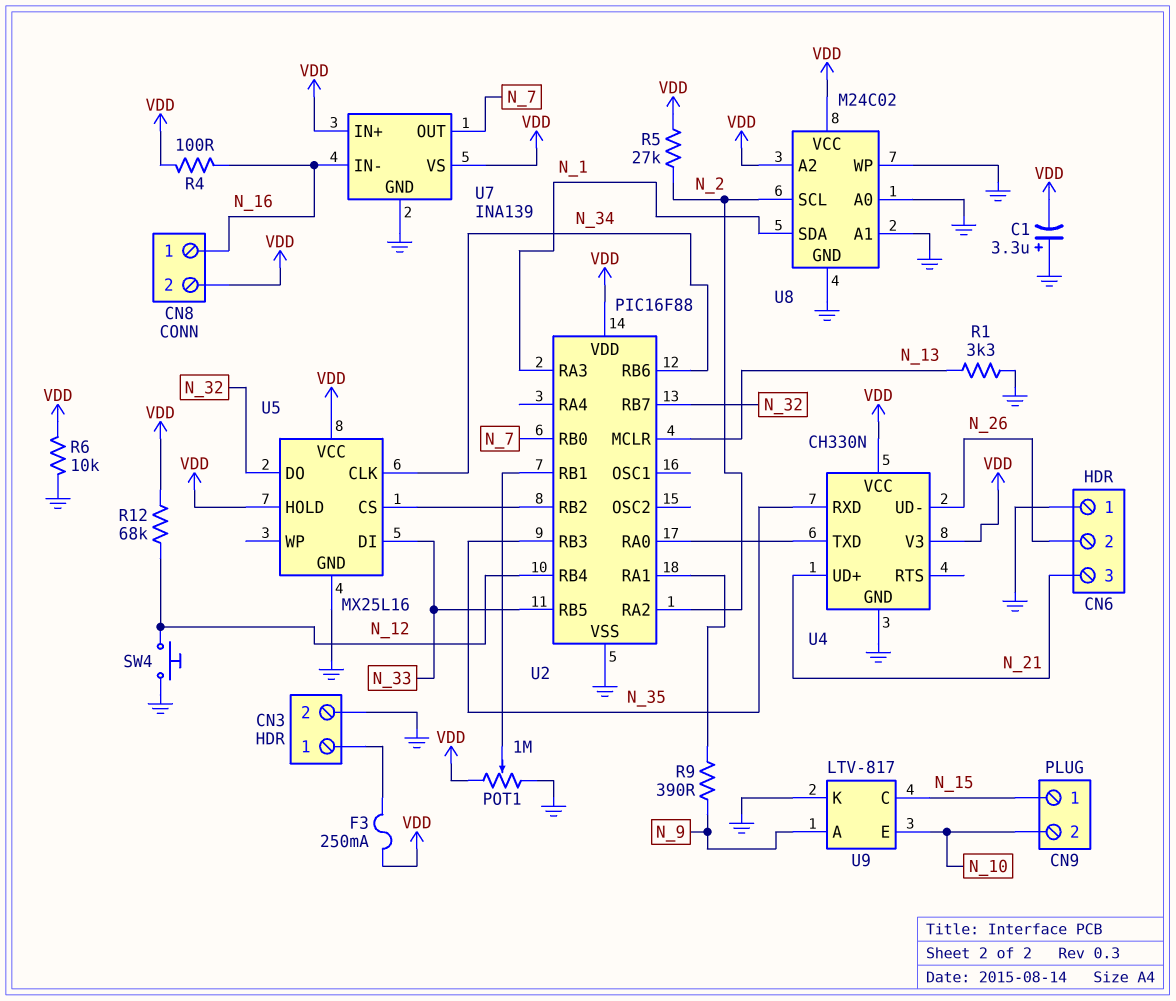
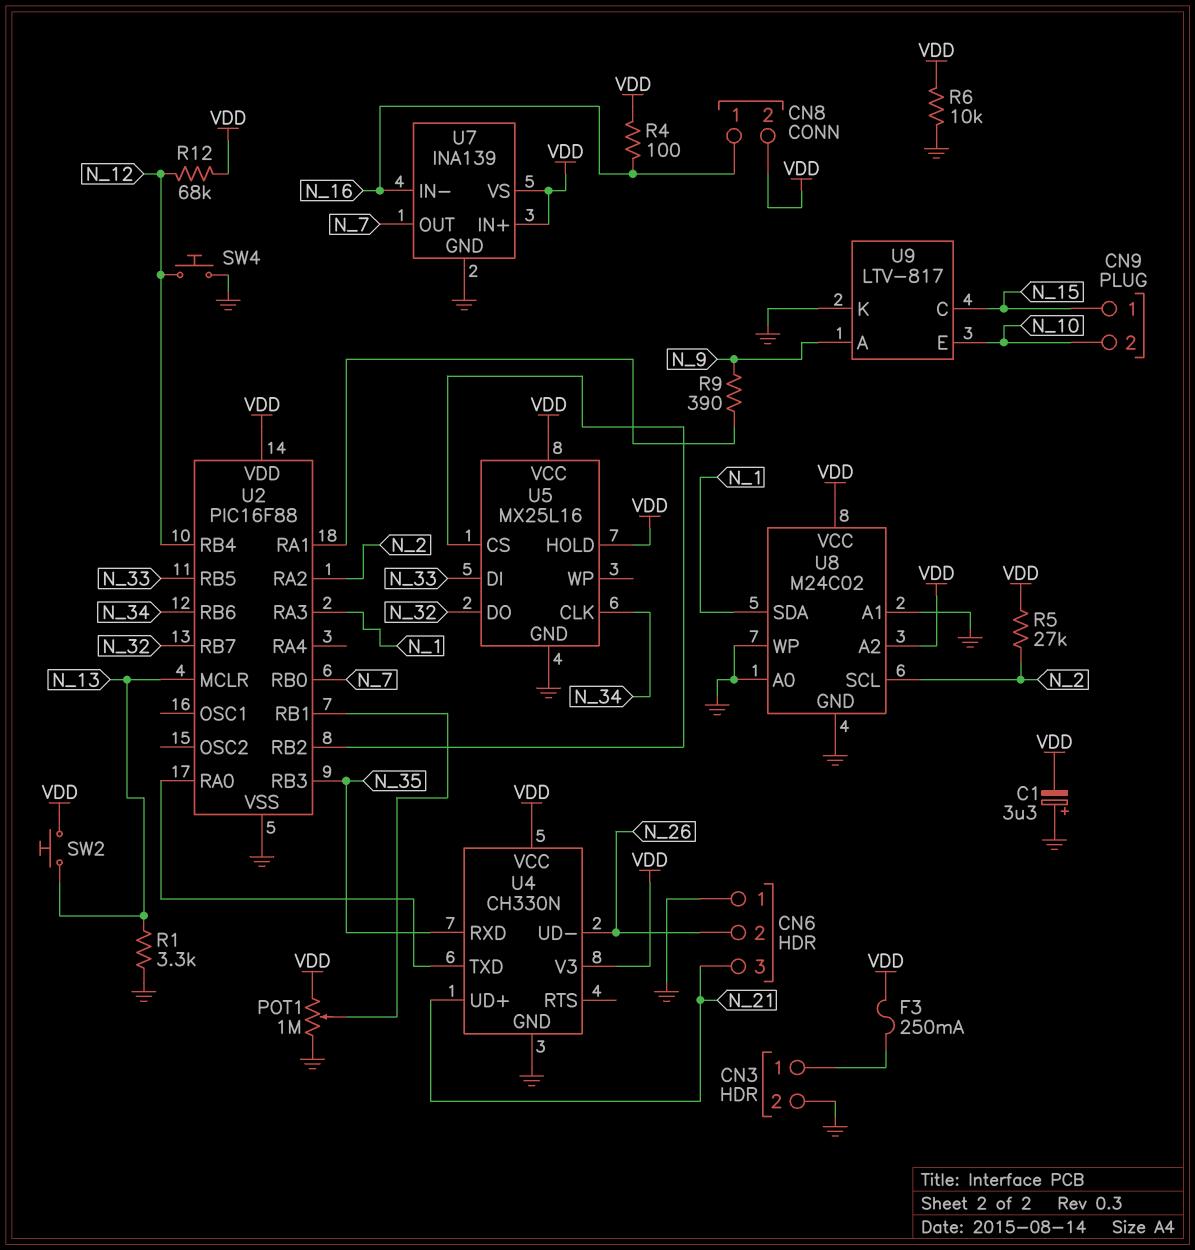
SW2: none -> button (N_13, VDD)

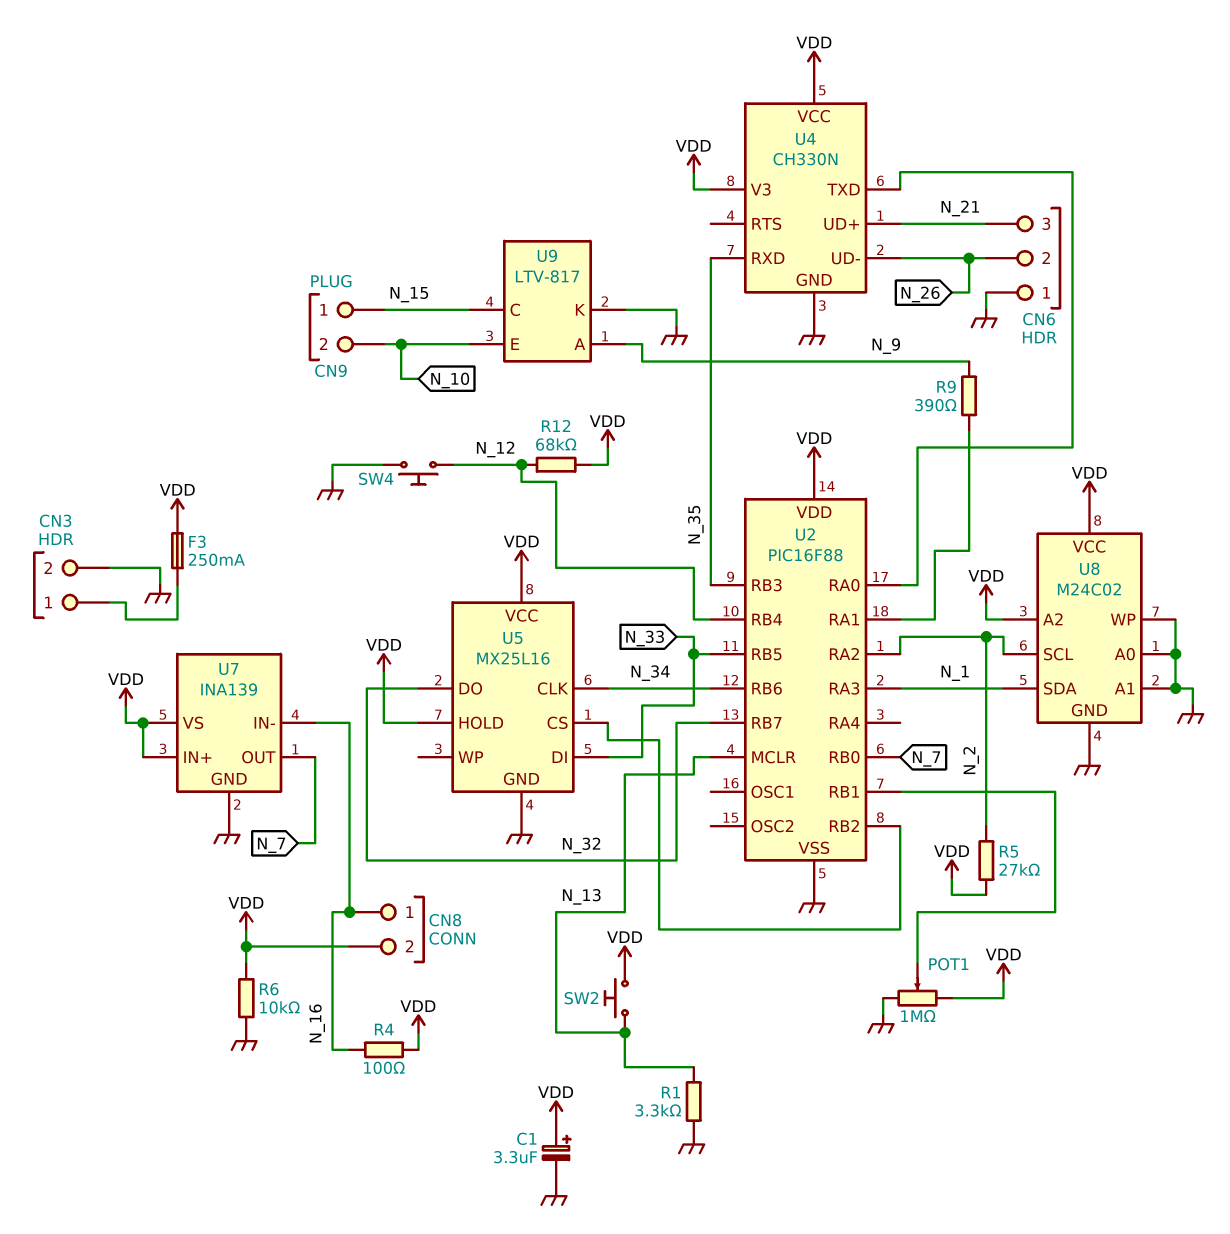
C1: 3.3uF (plus GND, minus VDD) -> 3.3uF (plus VDD, minus GND)

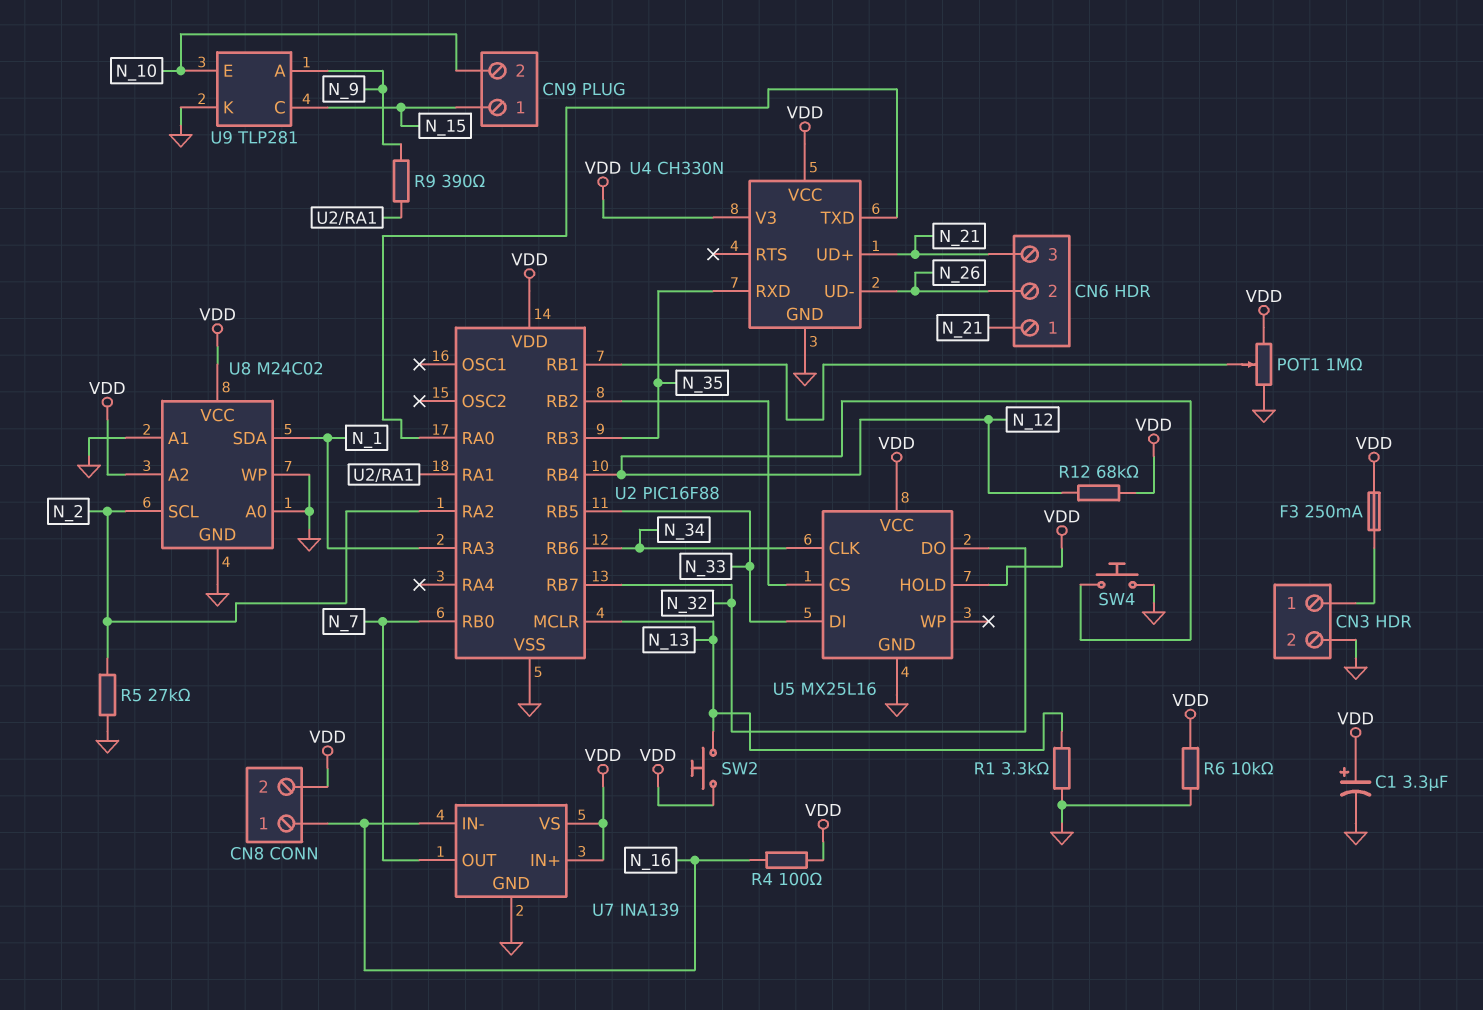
CN6 pin 1: GND -> N_21
R5: 27k (N_2, VDD) -> 27k (GND, N_2)
U9: LTV-817 -> TLP281

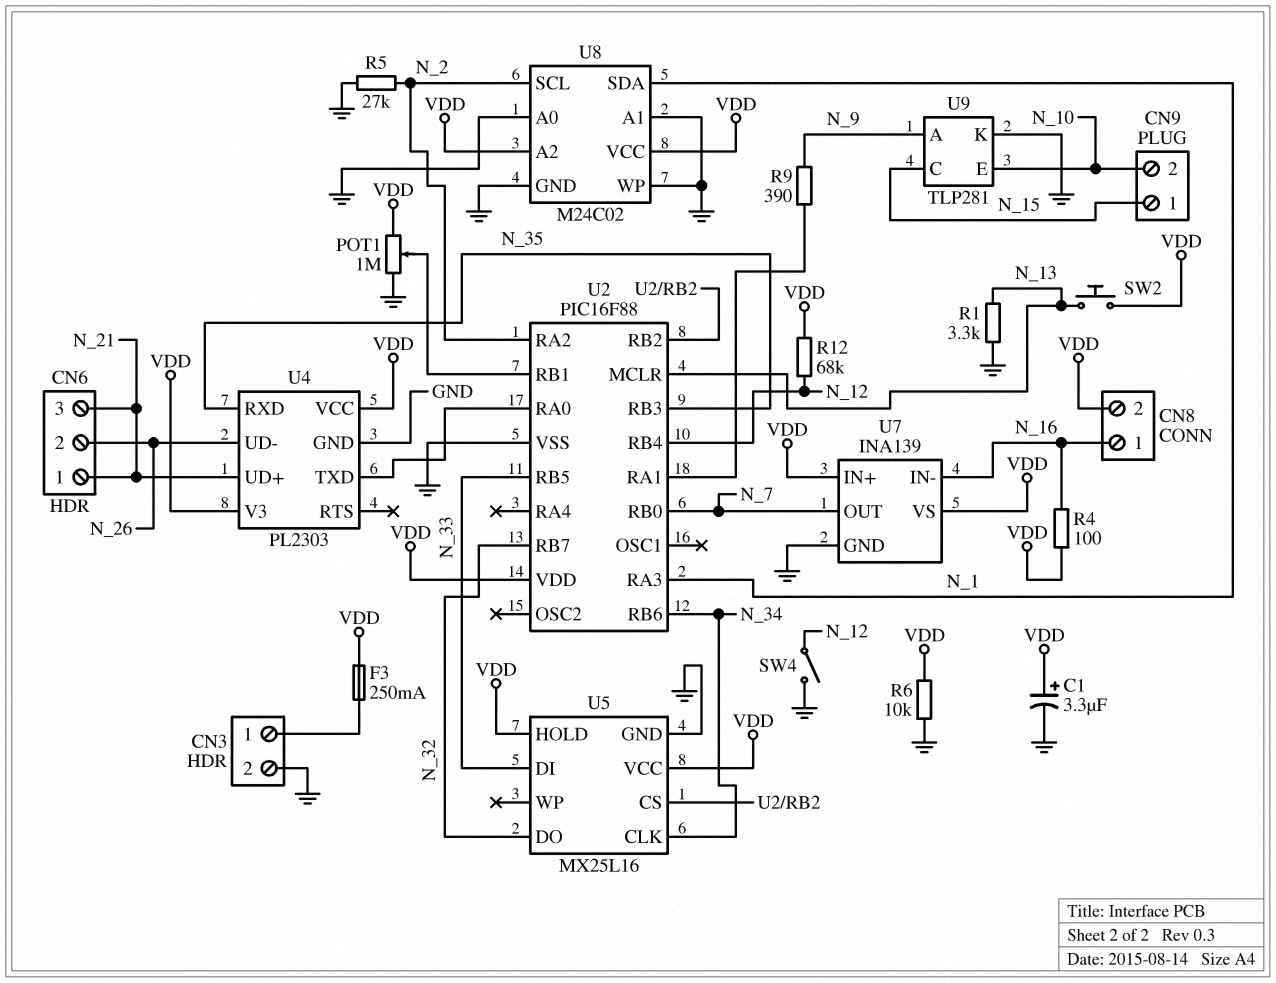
SW4: button (GND, N_12) -> switch (GND, N_12)
U4: CH330N -> PL2303

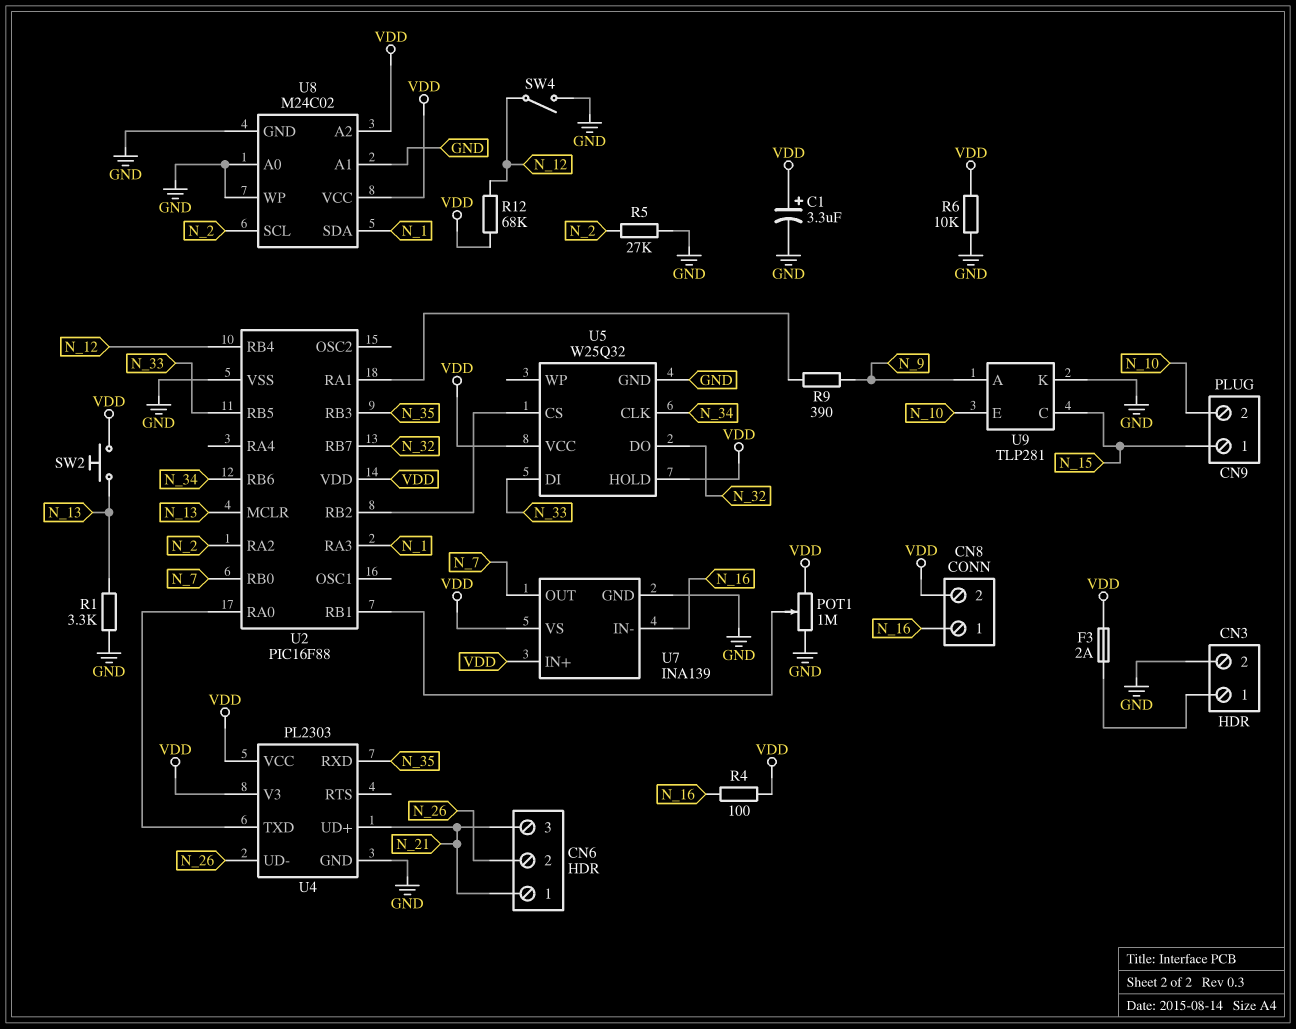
F3: 250mA (CN3/1, VDD) -> 2A (CN3/1, VDD)
U5: MX25L16 -> W25Q32

